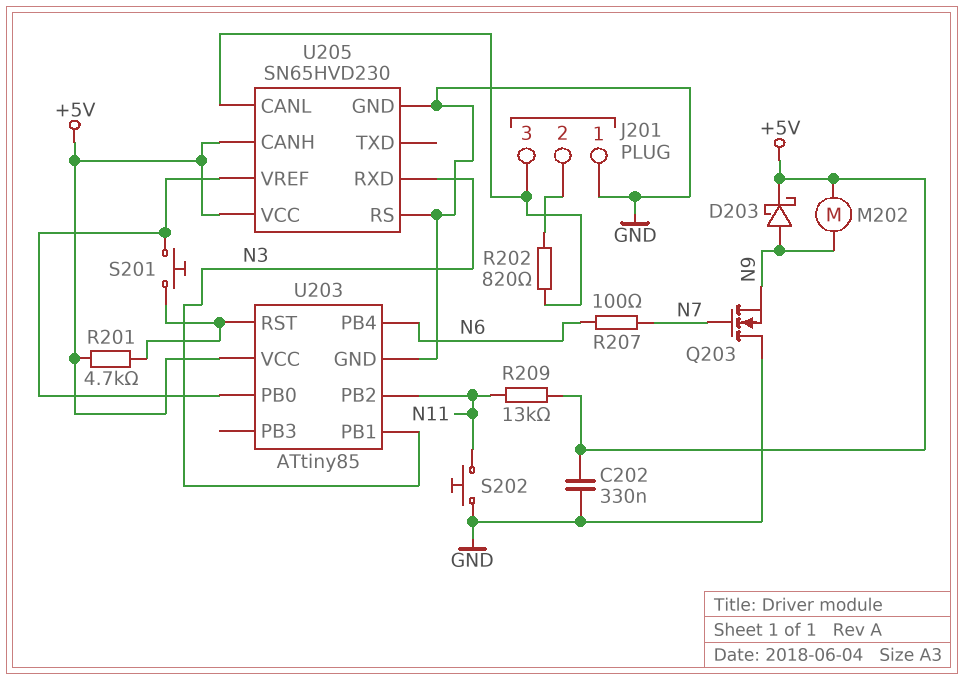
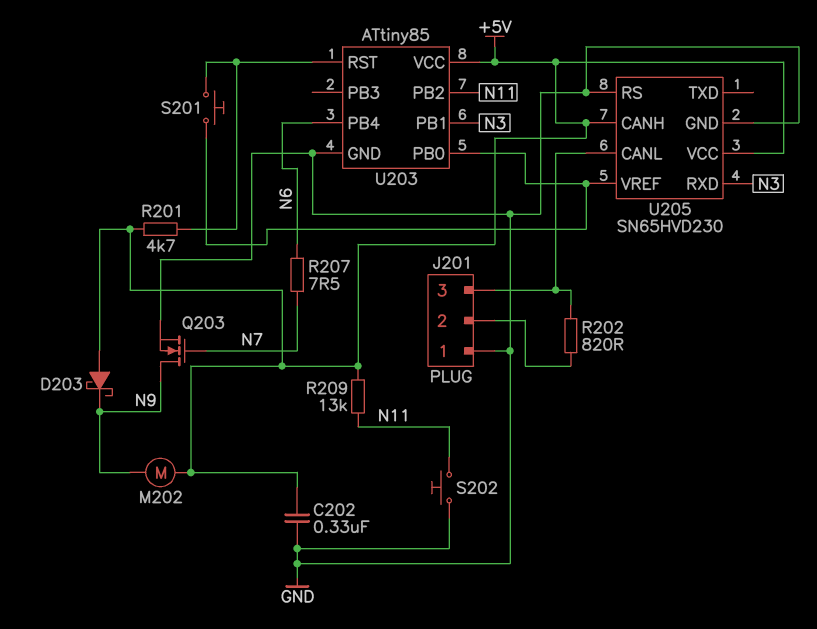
D203: schottky (A N9, K +5V) -> schottky (A +5V, K N9)
Q203: NMOS (G N7, D GND, S N9) -> NMOS (G N7, D N9, S GND)
R207: 100 (N6, N7) -> 7.5 (N6, N7)

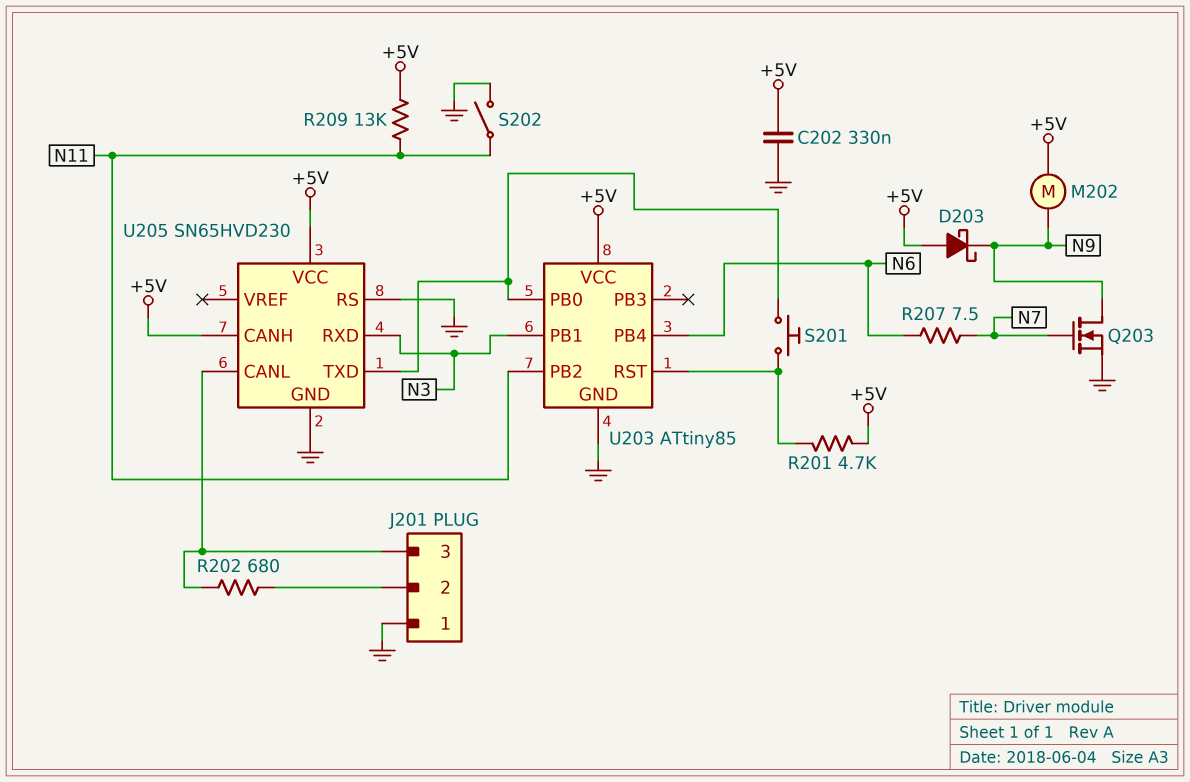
R202: 820 (J201/2, J201/3) -> 680 (J201/2, J201/3)
S202: button (GND, N11) -> switch (GND, N11)
U205 pin TXD: none -> U203/PB0
U205 pin VREF: U203/PB0 -> none

